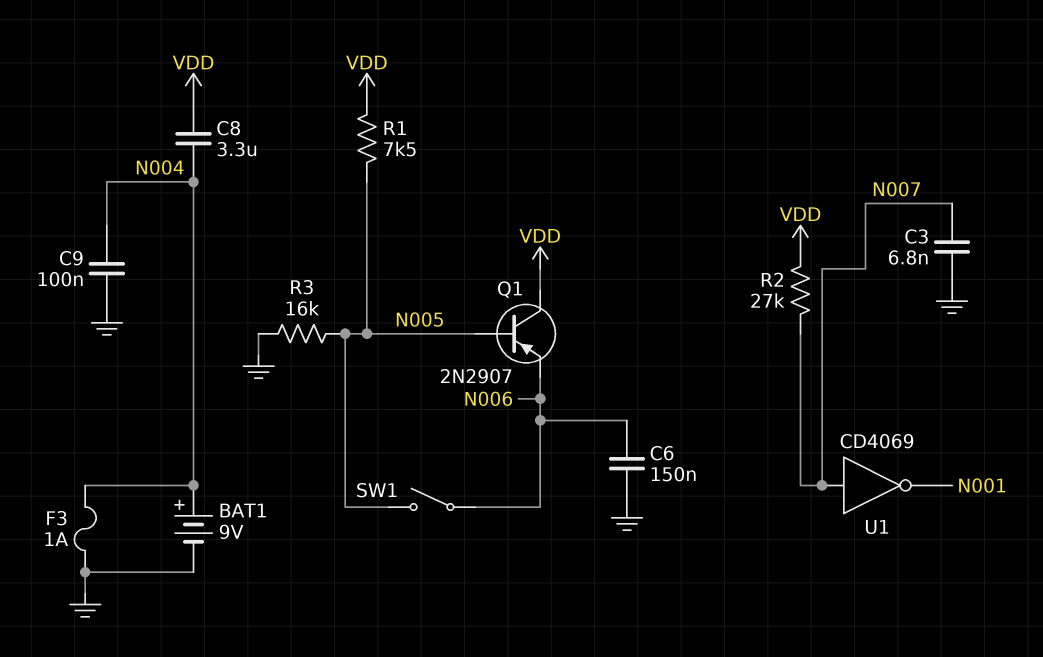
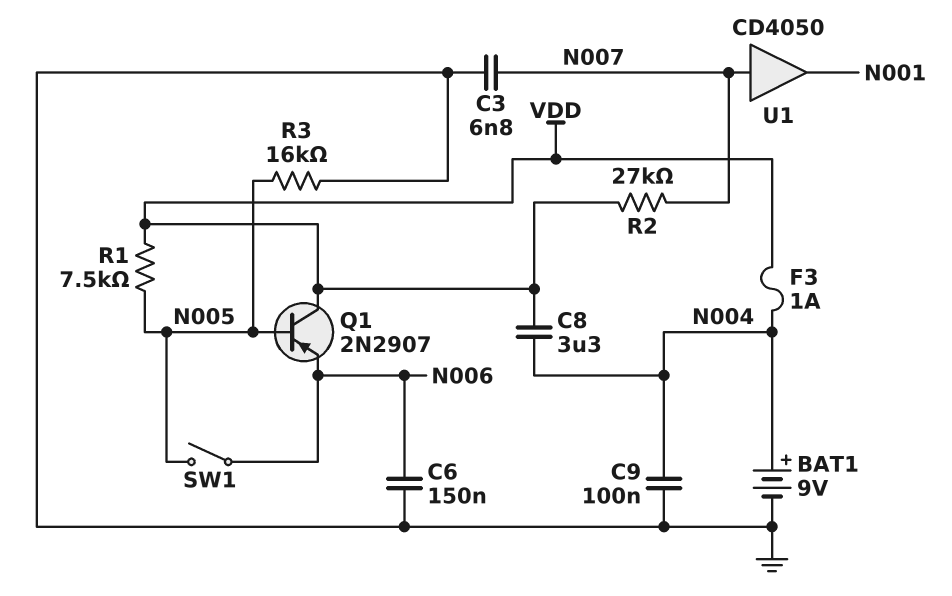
F3: 1A (GND, N004) -> 1A (N004, VDD)
U1: NOT CD4069 (in N007, out N001) -> buffer CD4050 (in N007, out N001)

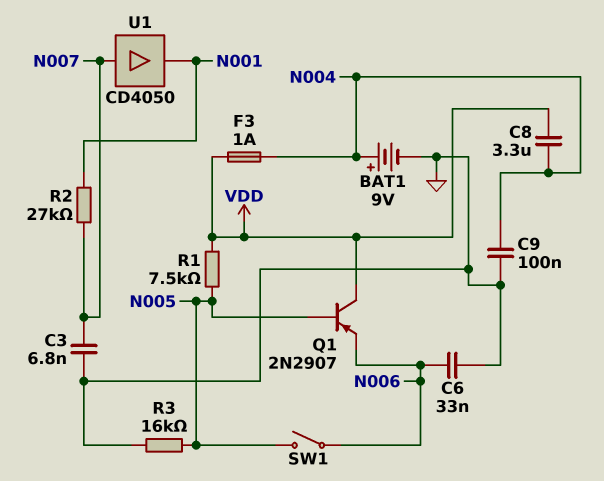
C6: 150nF (GND, N006) -> 33nF (GND, N006)
R2: 27k (N007, VDD) -> 27k (N001, N007)

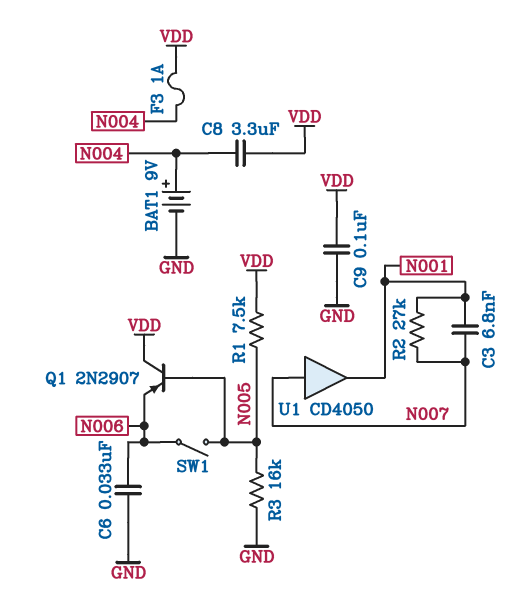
C3: 6.8nF (GND, N007) -> 6.8nF (N001, N007)
C9: 100nF (GND, N004) -> 100nF (GND, VDD)

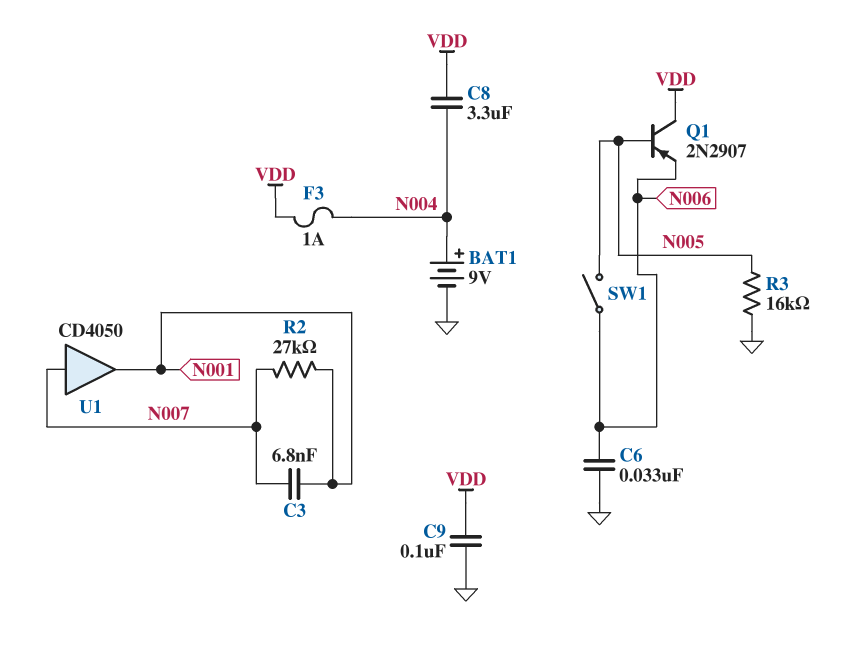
R1: 7.5k (N005, VDD) -> none

